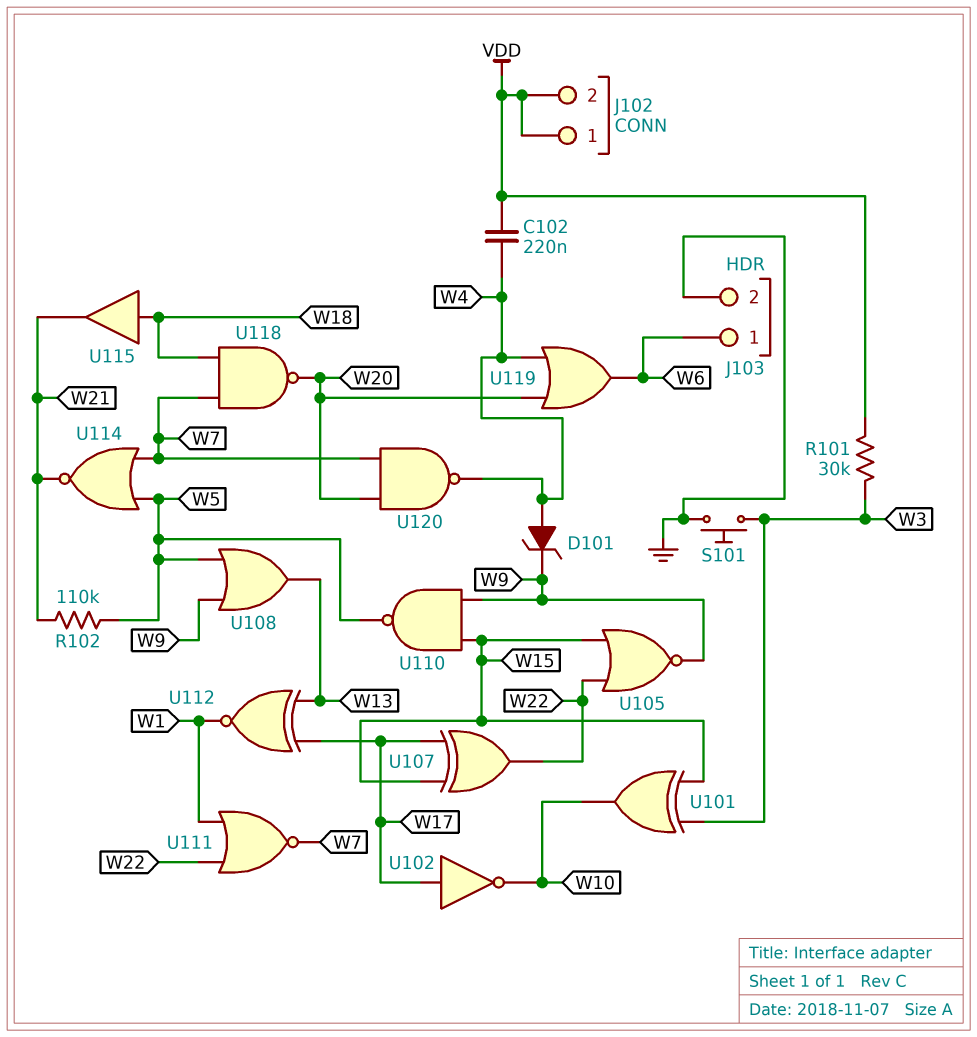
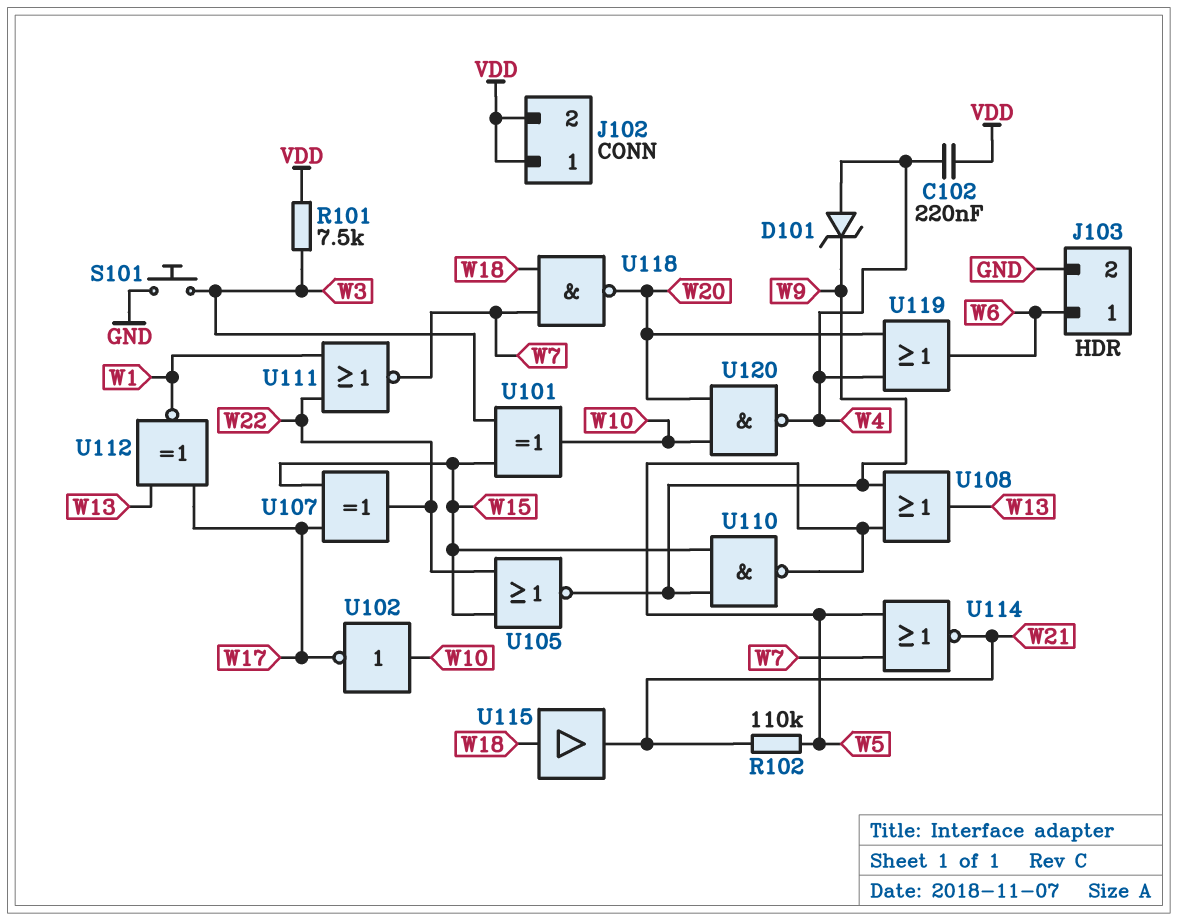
R101: 30k (VDD, W3) -> 7.5k (VDD, W3)
U102: NOT (in W17, out W10) -> NOT (in W10, out W17)
U120: NAND (in W7, in W20, out W4) -> NAND (in W10, in W20, out W4)

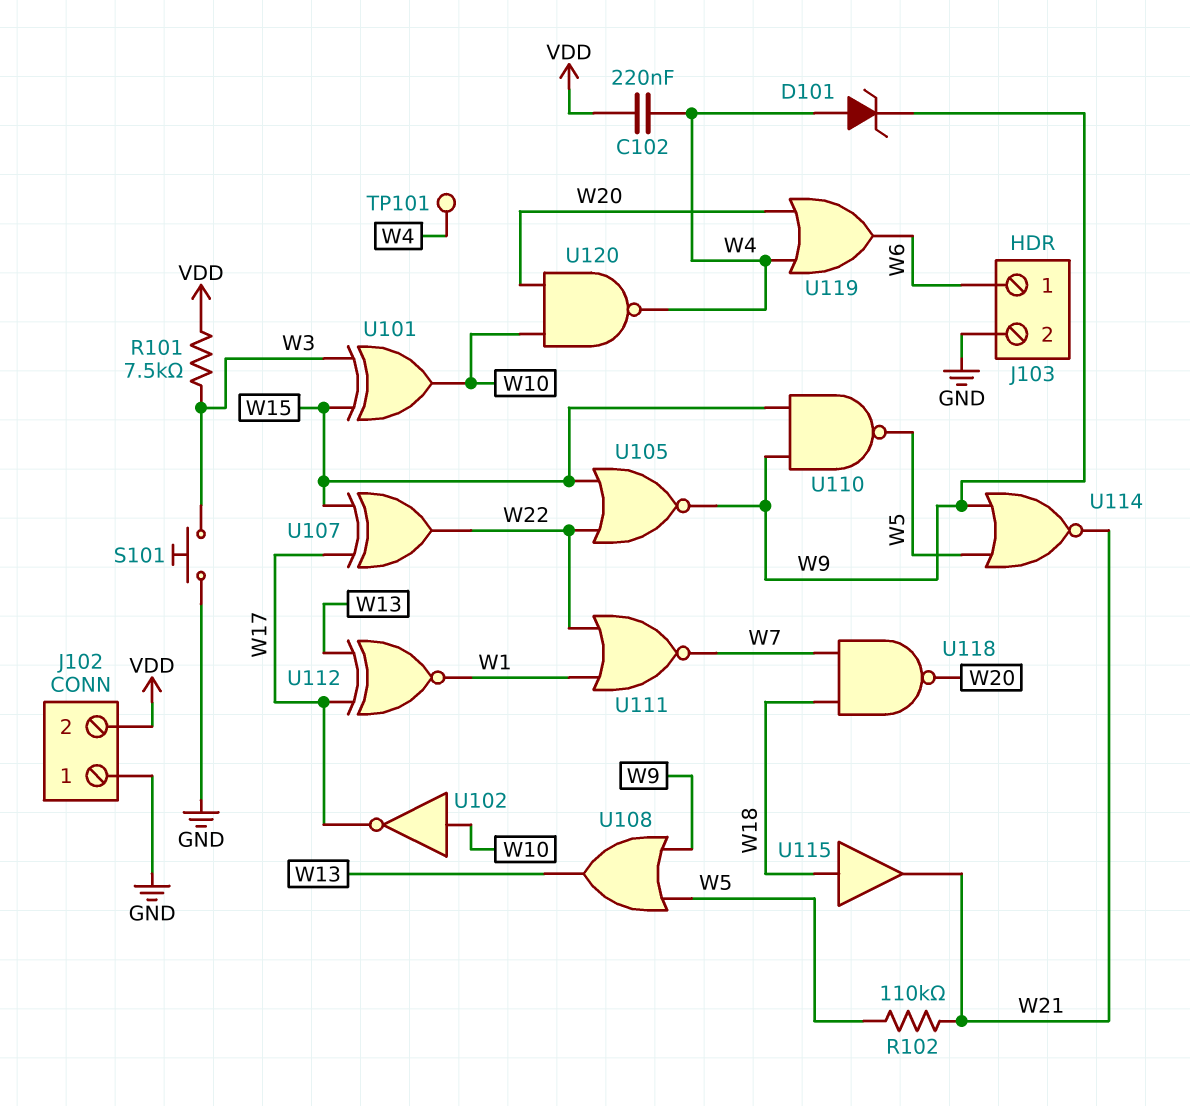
J102 pin 1: VDD -> GND
TP101: none -> test point (W4)
U114: NOR (in W5, in W7, out W21) -> NOR (in W5, in W9, out W21)

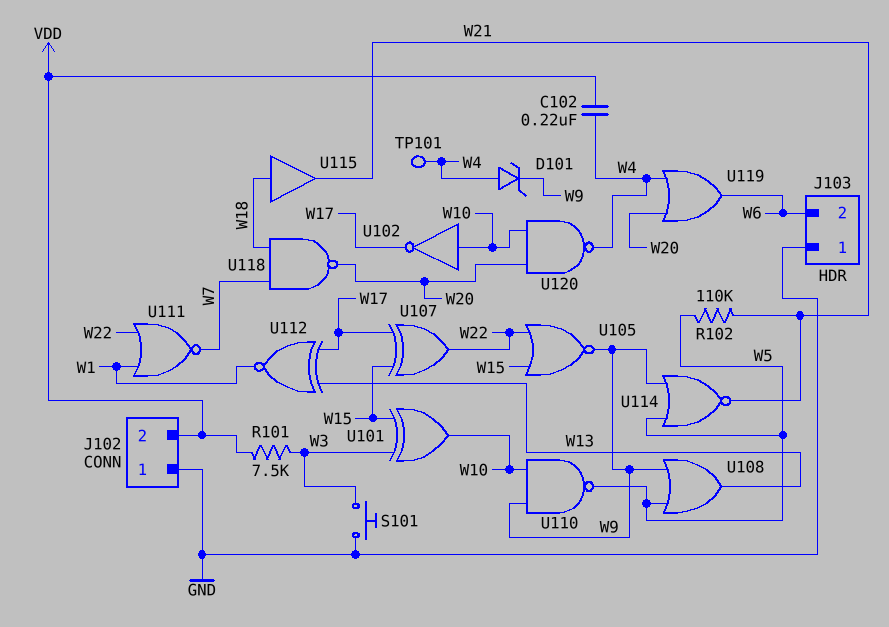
J103 pin 1: W6 -> GND
J103 pin 2: GND -> W6
U110: NAND (in W9, in W15, out W5) -> NAND (in W9, in W10, out W5)

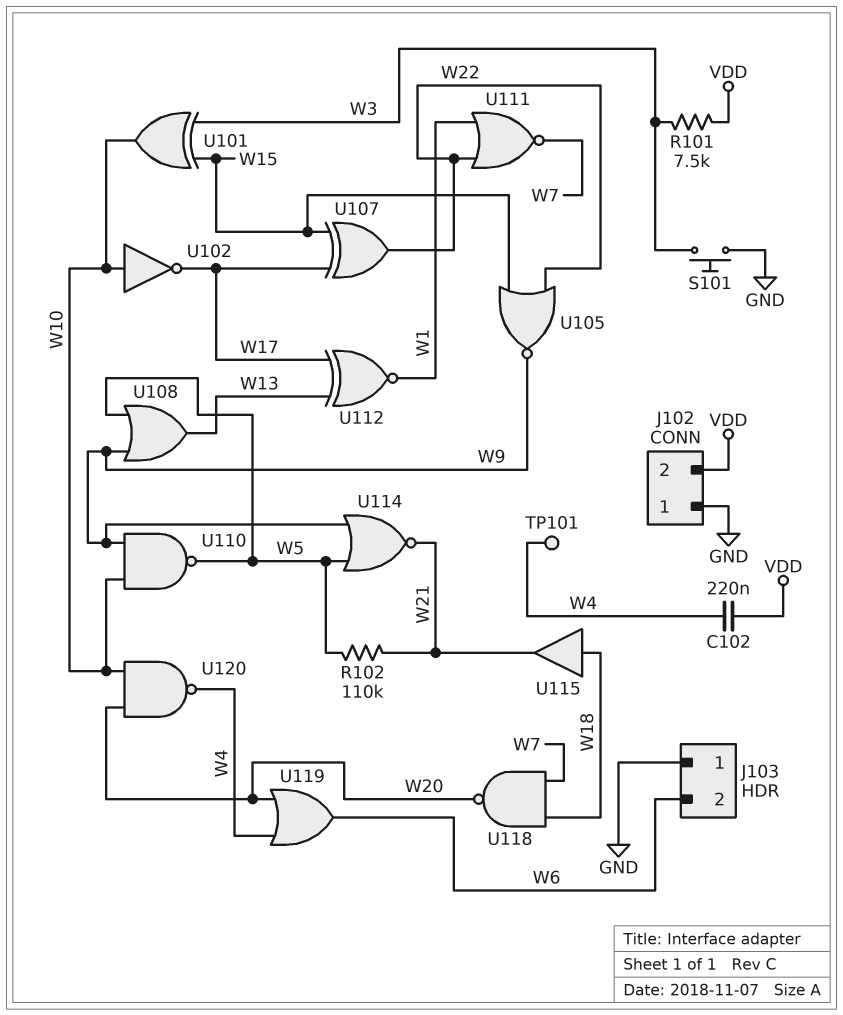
D101: zener (A W4, K W9) -> none

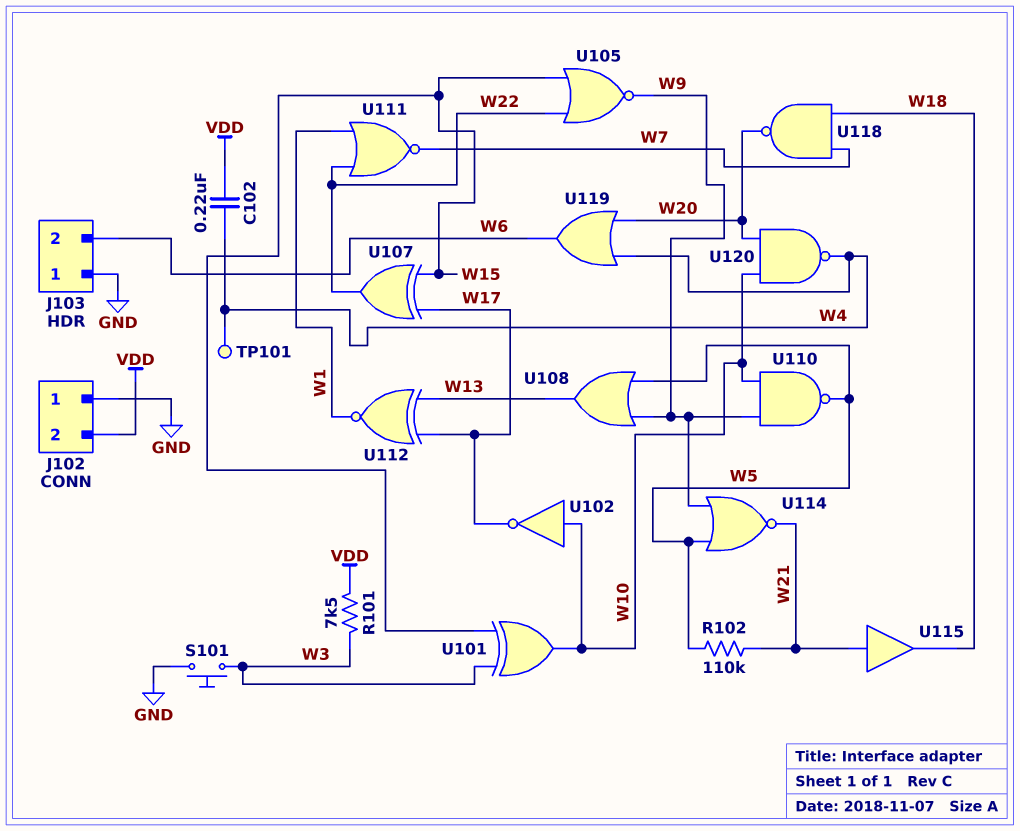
U115: buffer (in W18, out W21) -> buffer (in W21, out W18)

